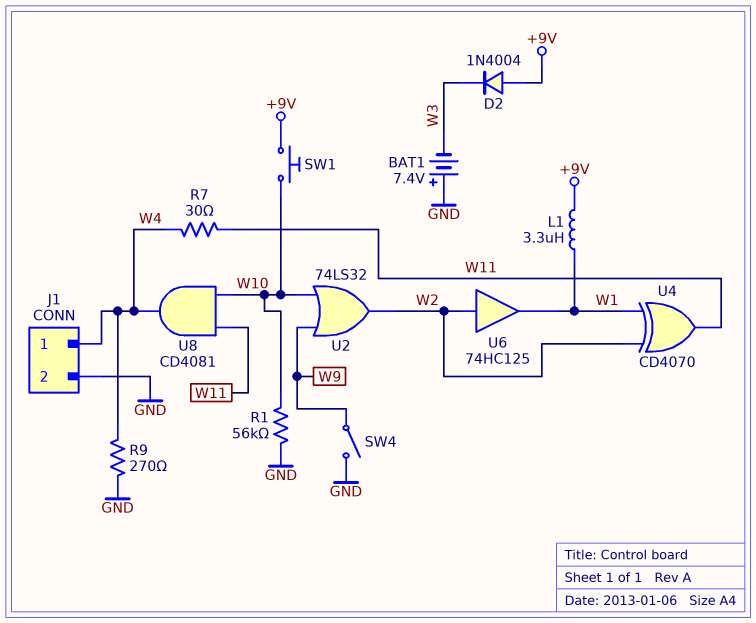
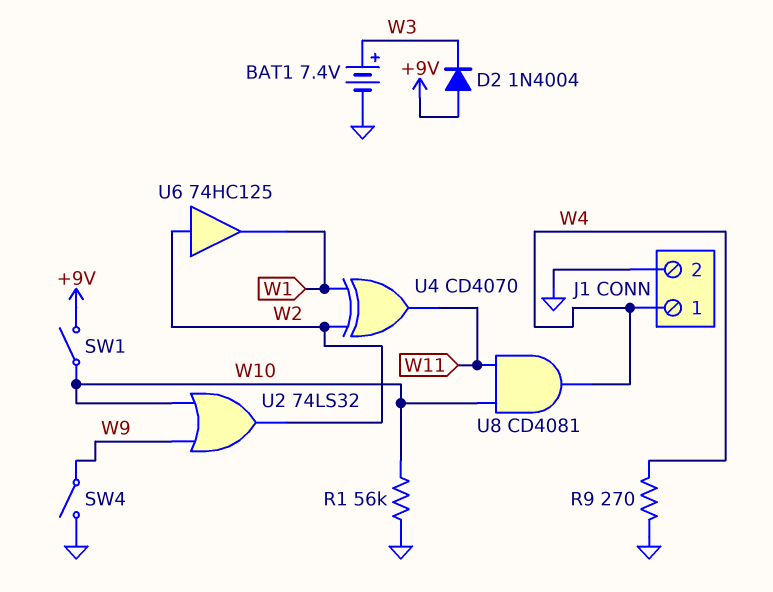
BAT1: 7.4V (plus GND, minus W3) -> 7.4V (plus W3, minus GND)
L1: 3.3uH (+9V, W1) -> none
R7: 30 (W4, W11) -> none
SW1: button (+9V, W10) -> switch (+9V, W10)

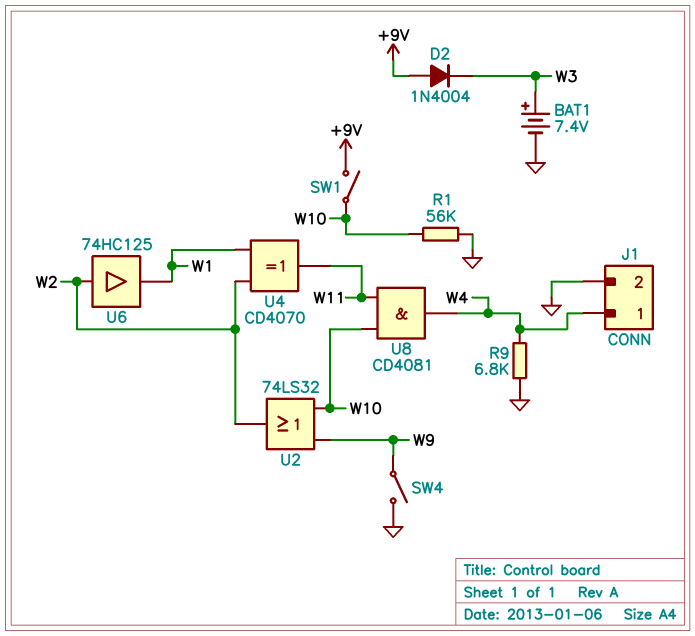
R9: 270 (GND, W4) -> 6.8k (GND, W4)

